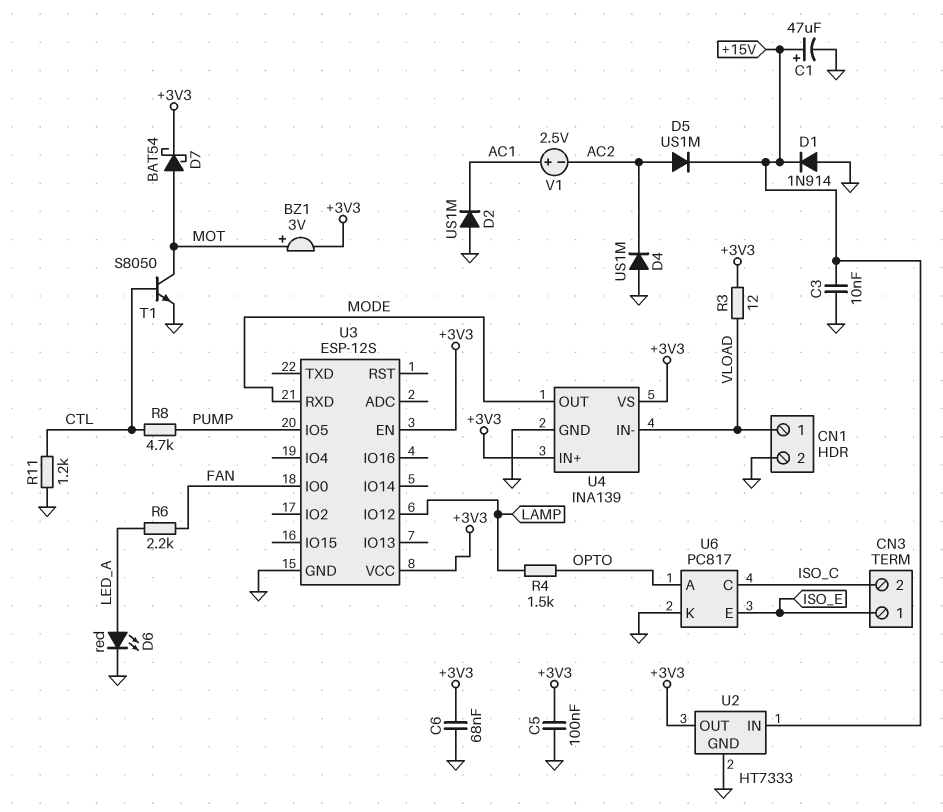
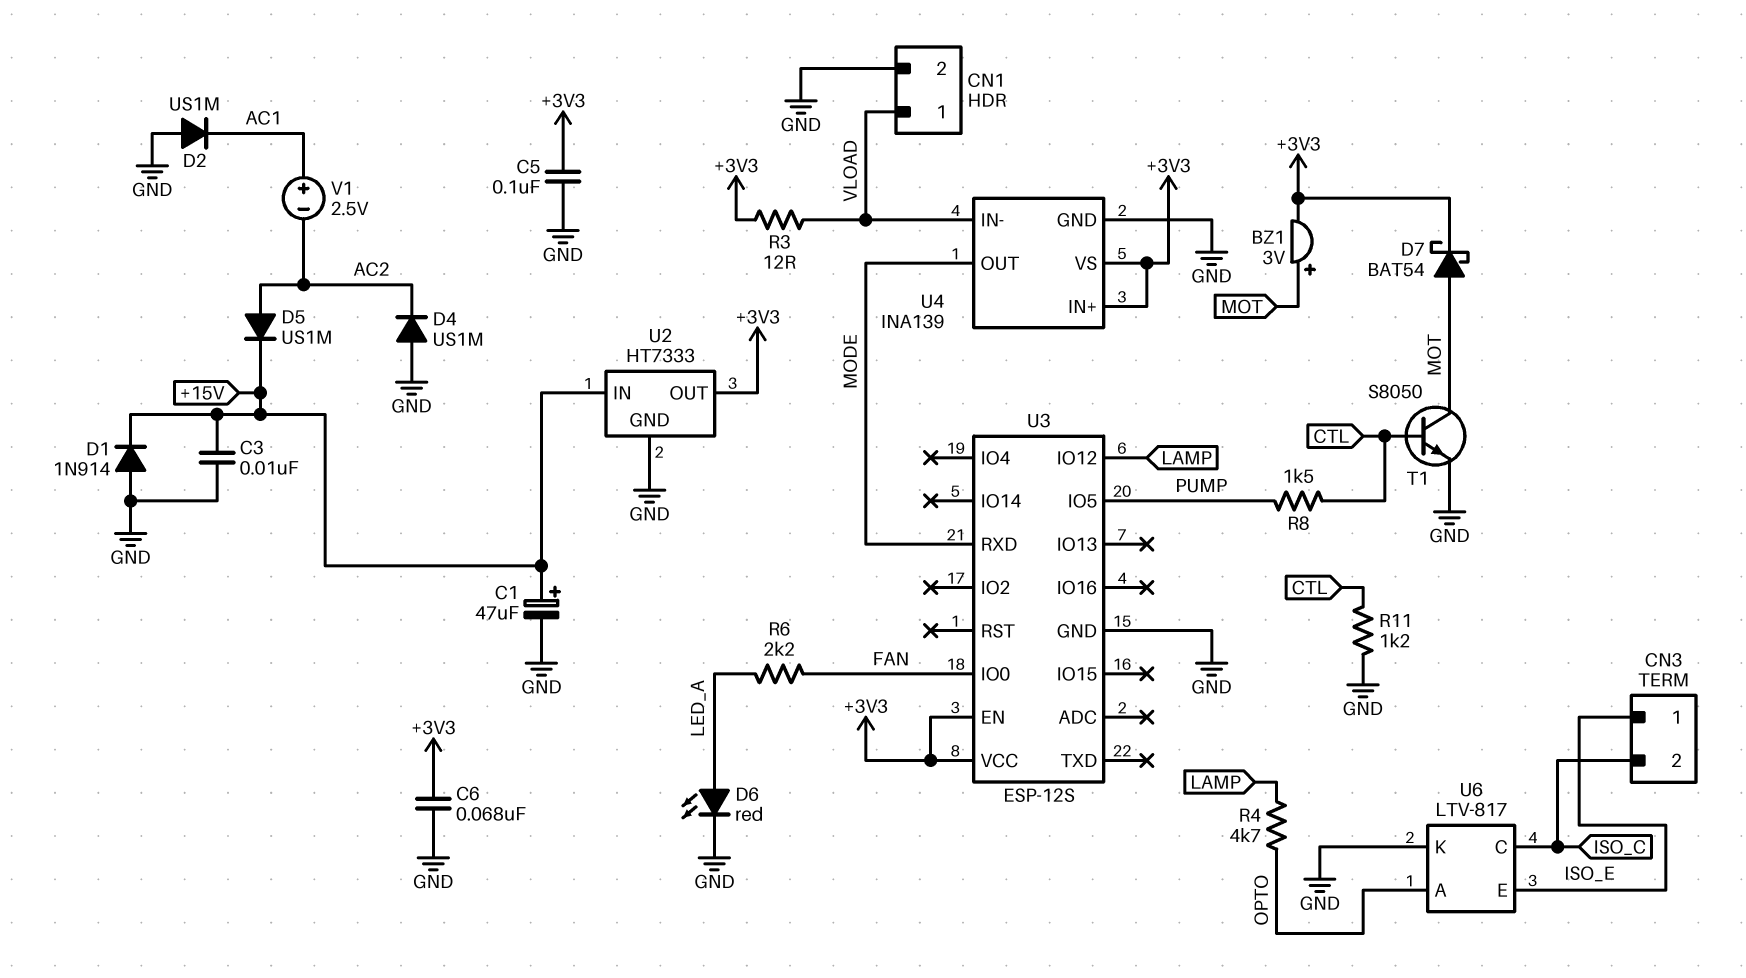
R4: 1.5k (LAMP, OPTO) -> 4.7k (LAMP, OPTO)
R8: 4.7k (CTL, PUMP) -> 1.5k (CTL, PUMP)
U6: PC817 -> LTV-817

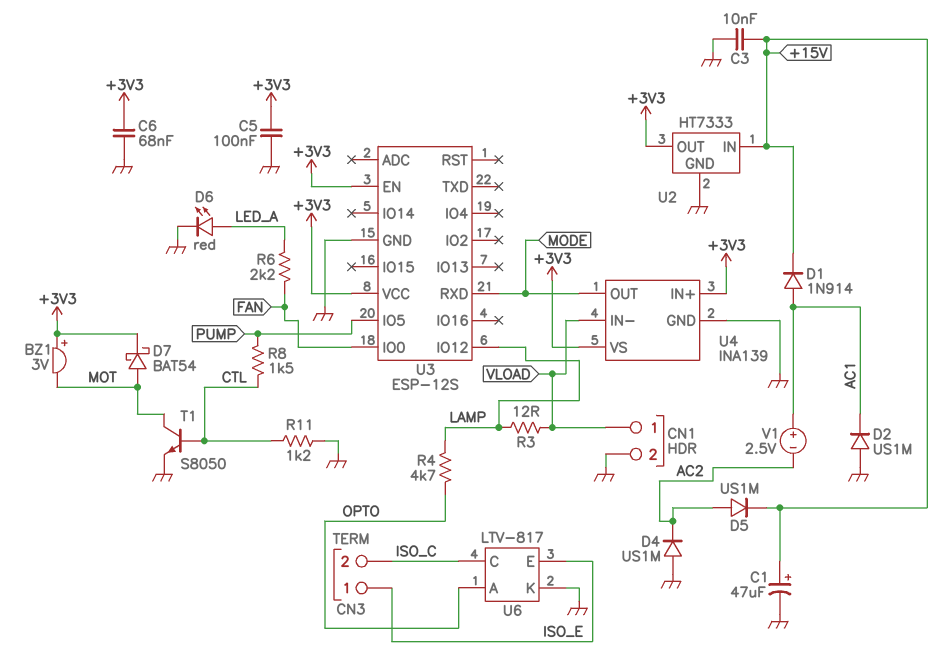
BZ1: buzzer 3V (plus MOT, minus +3V3) -> buzzer 3V (plus +3V3, minus MOT)
D1: diode 1N914 (A GND, K +15V) -> diode 1N914 (A AC1, K +15V)
R3: 12 (+3V3, VLOAD) -> 12 (LAMP, VLOAD)

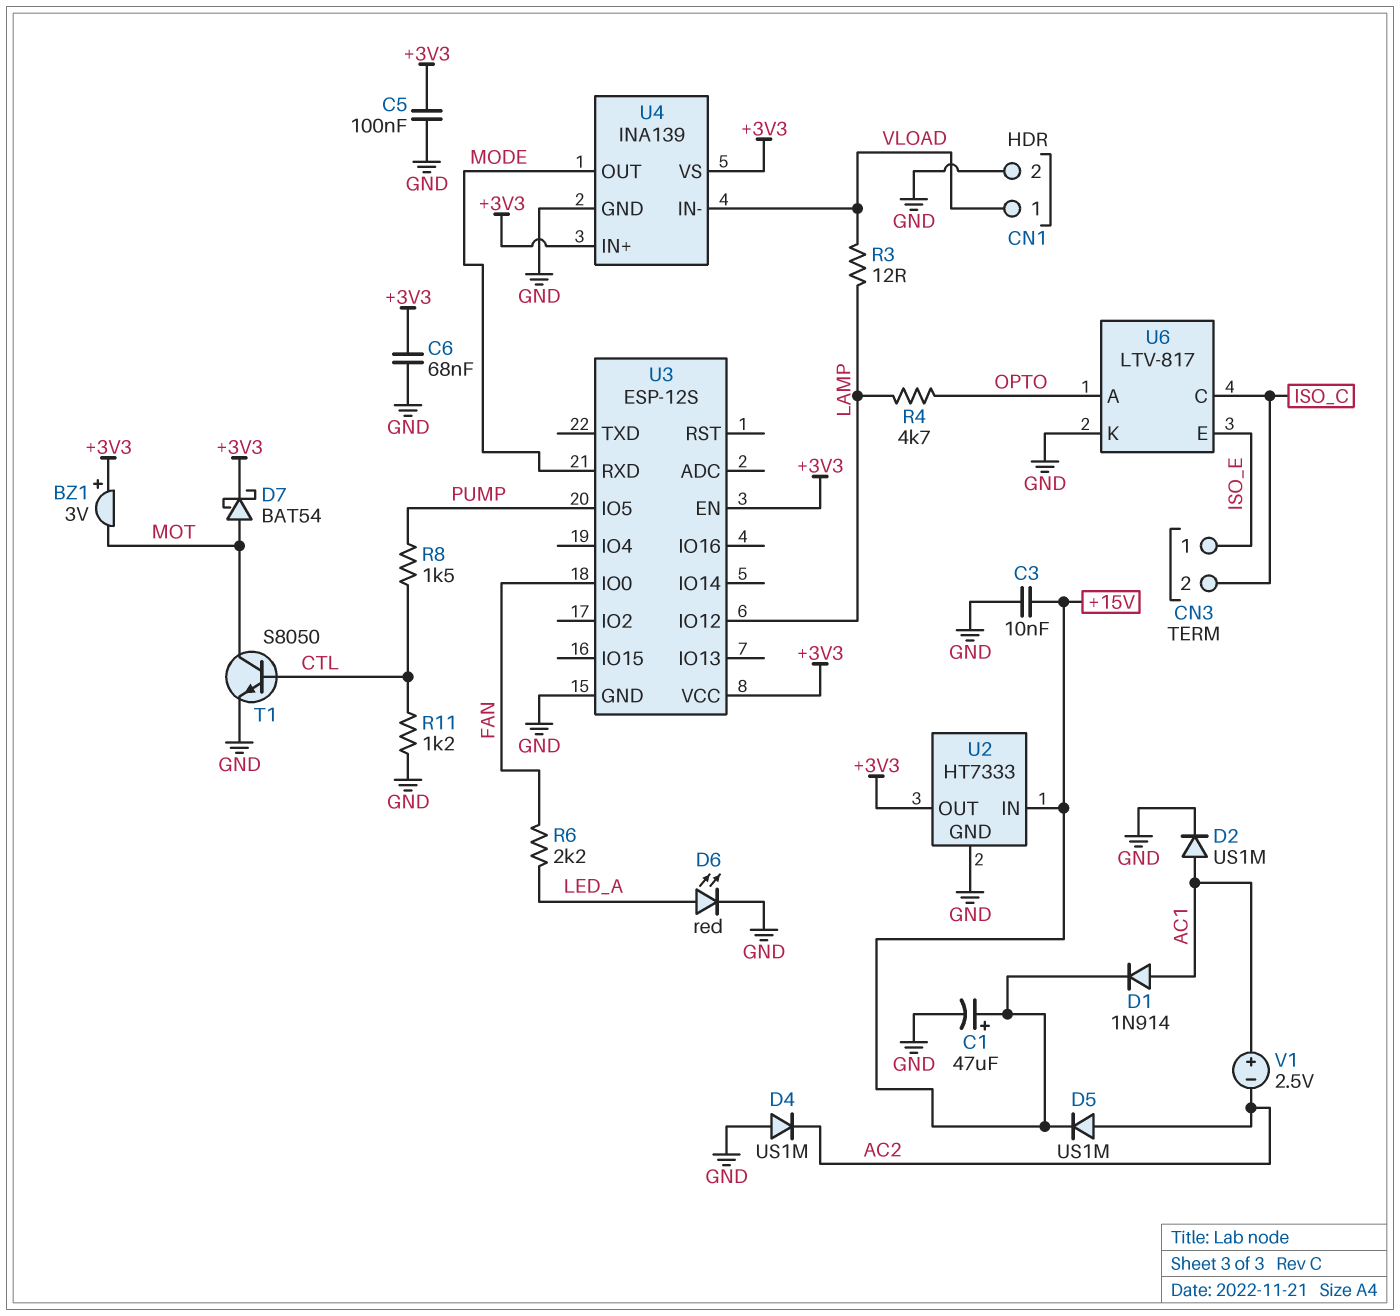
D2: diode US1M (A GND, K AC1) -> diode US1M (A AC1, K GND)

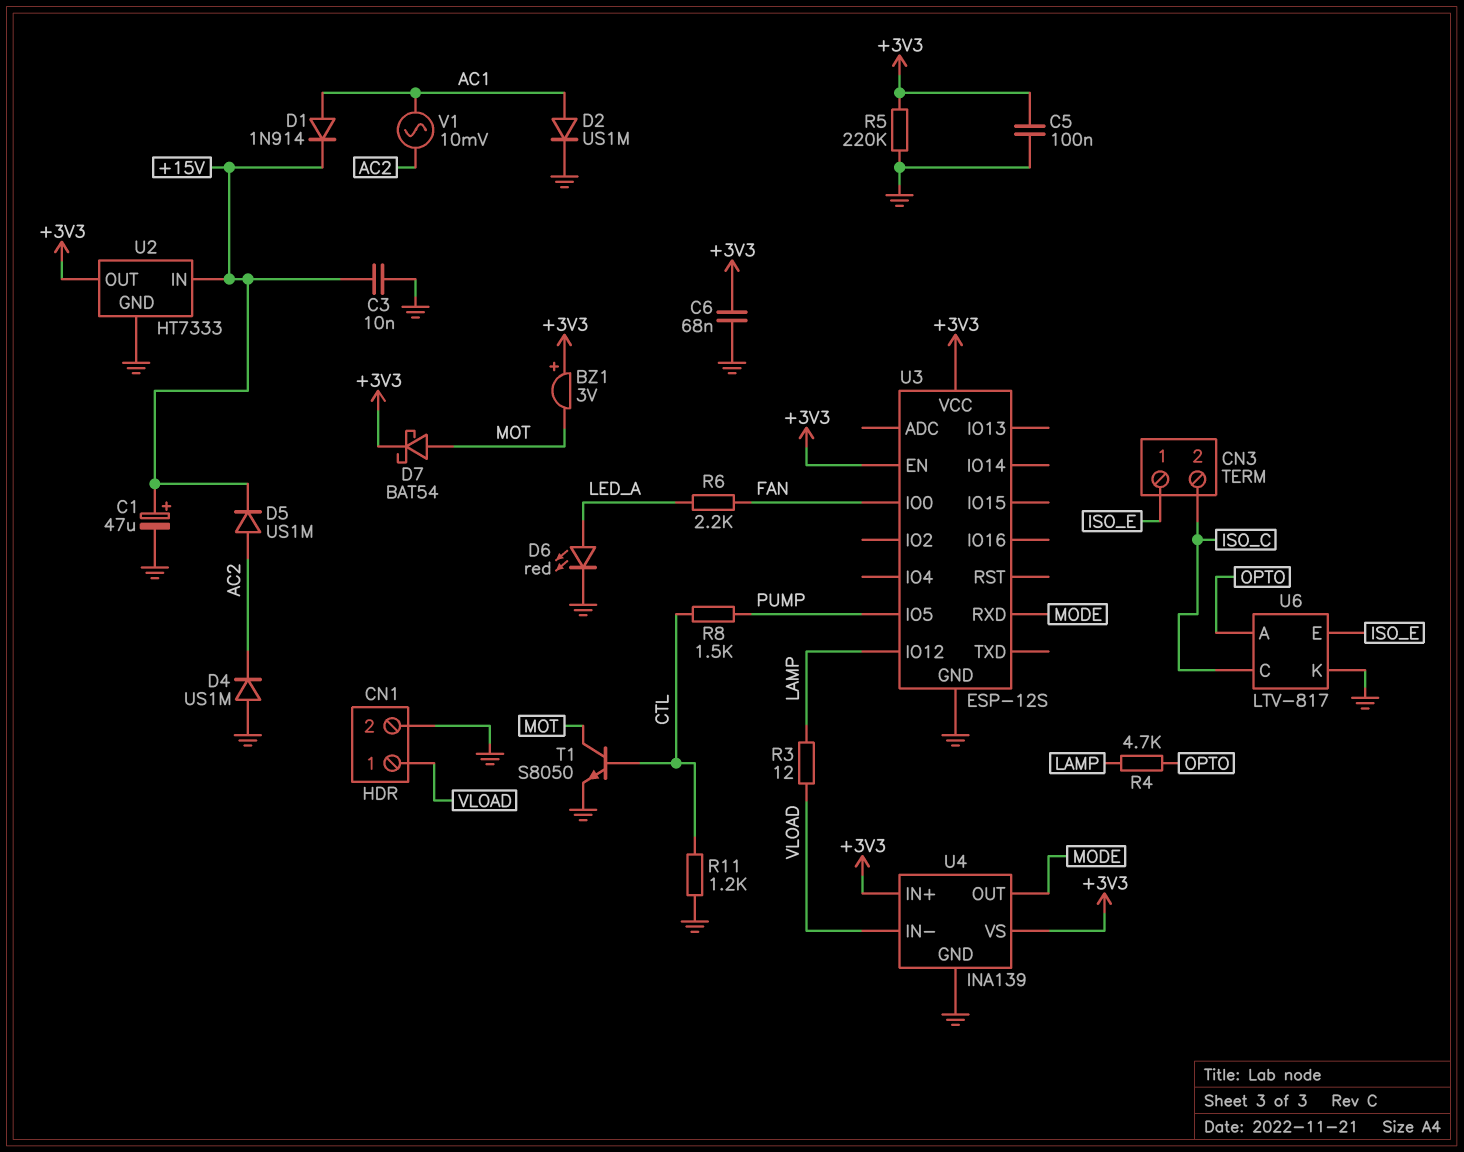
R5: none -> 220k (+3V3, GND)
V1: 2.5V (plus AC1, minus AC2) -> AC 10mV (AC1, AC2)

